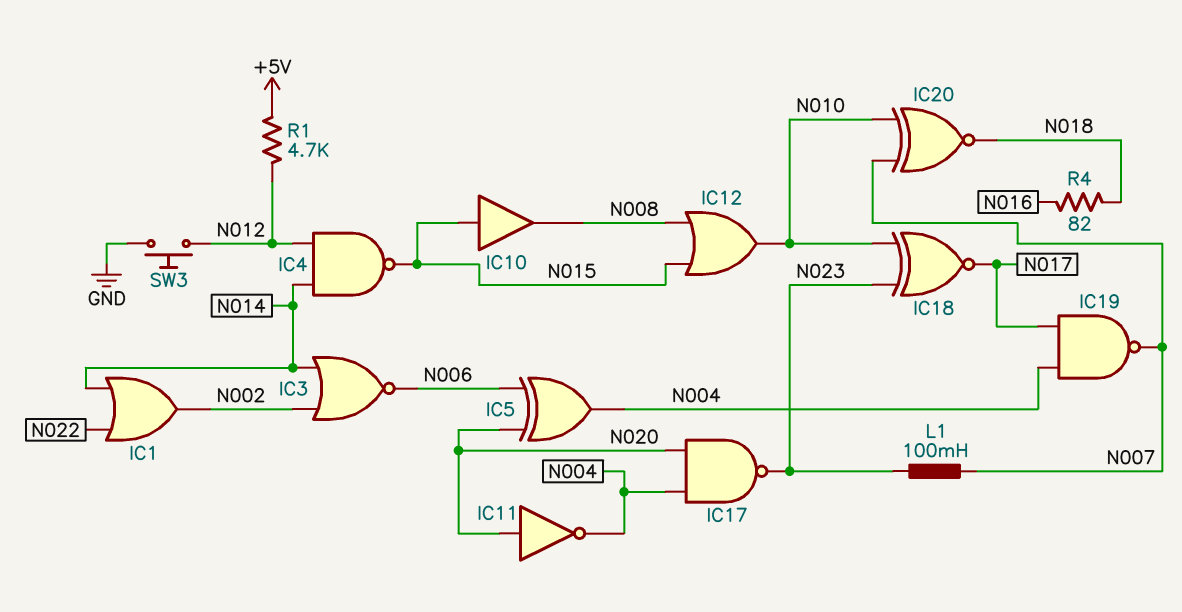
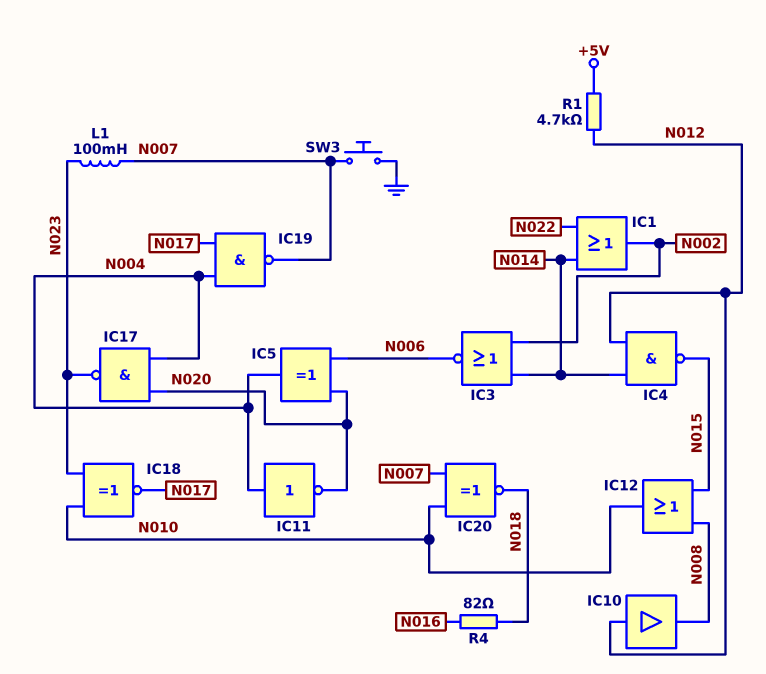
IC10: buffer (in N015, out N008) -> buffer (in N012, out N008)
IC11: NOT (in N020, out N004) -> NOT (in N004, out N020)
SW3: button (GND, N012) -> button (GND, N007)

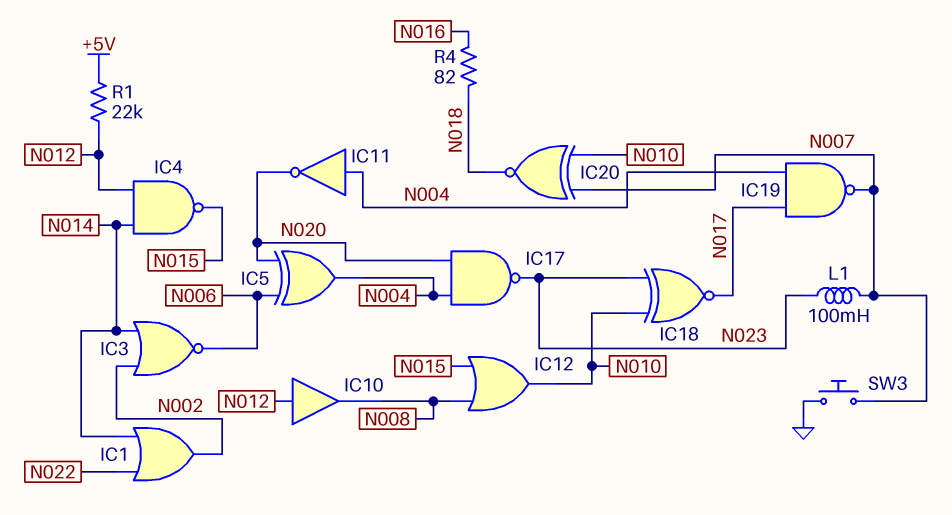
R1: 4.7k (+5V, N012) -> 22k (+5V, N012)

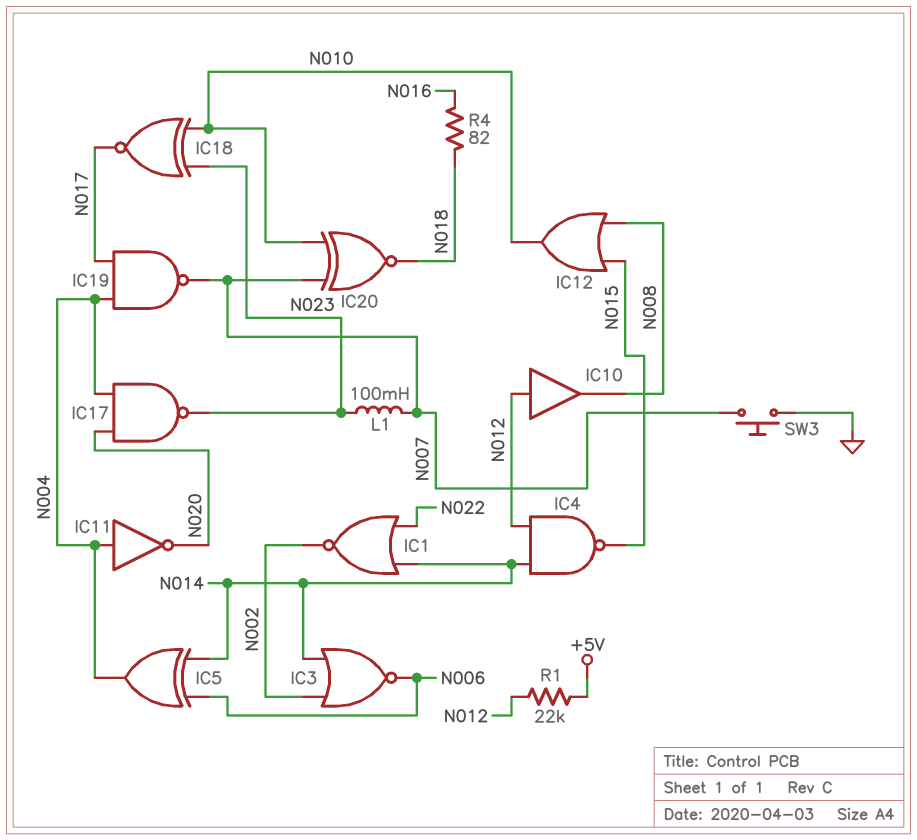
IC1: OR (in N014, in N022, out N002) -> NOR (in N014, in N022, out N002)
IC5: XOR (in N006, in N020, out N004) -> XOR (in N006, in N014, out N004)

